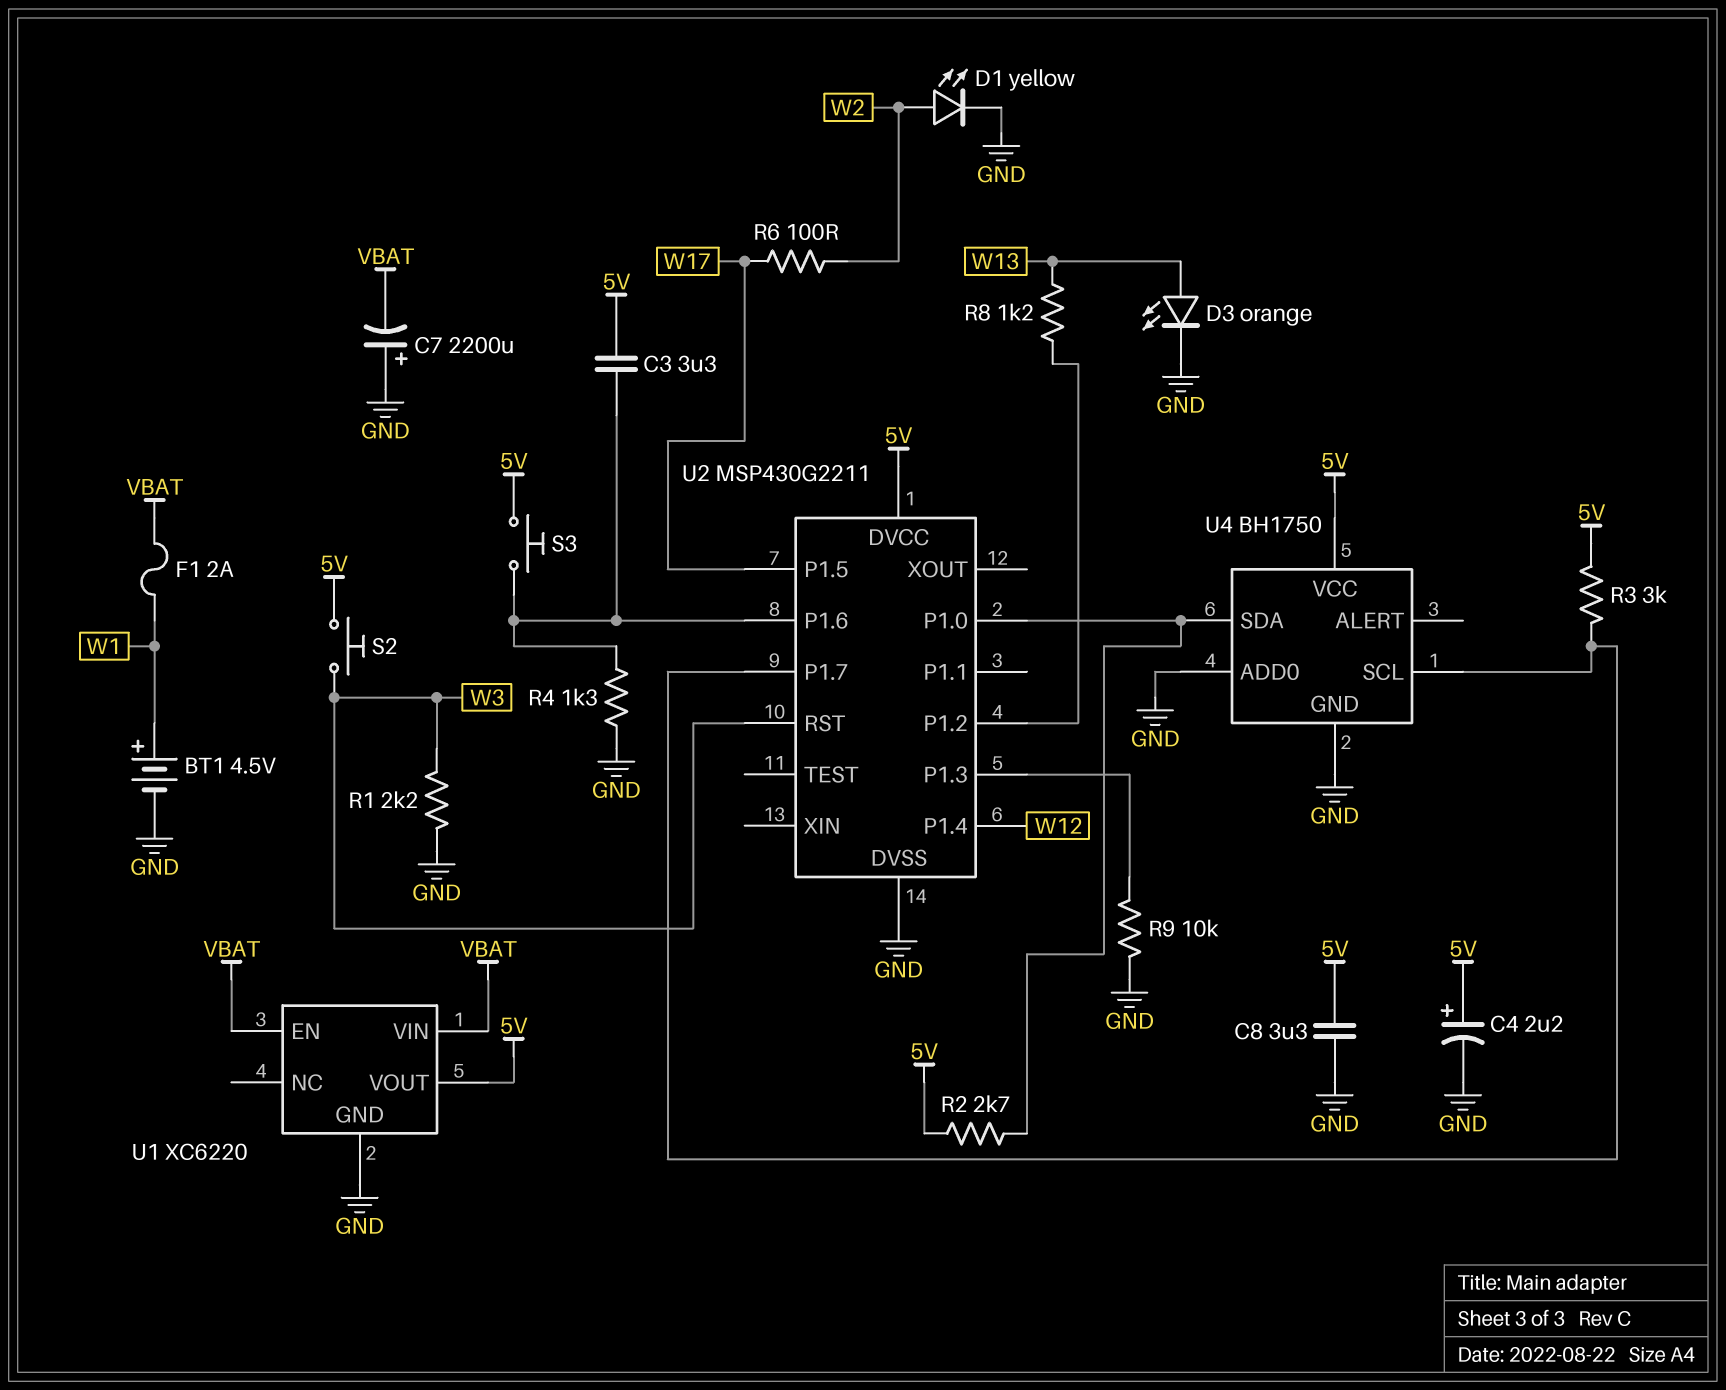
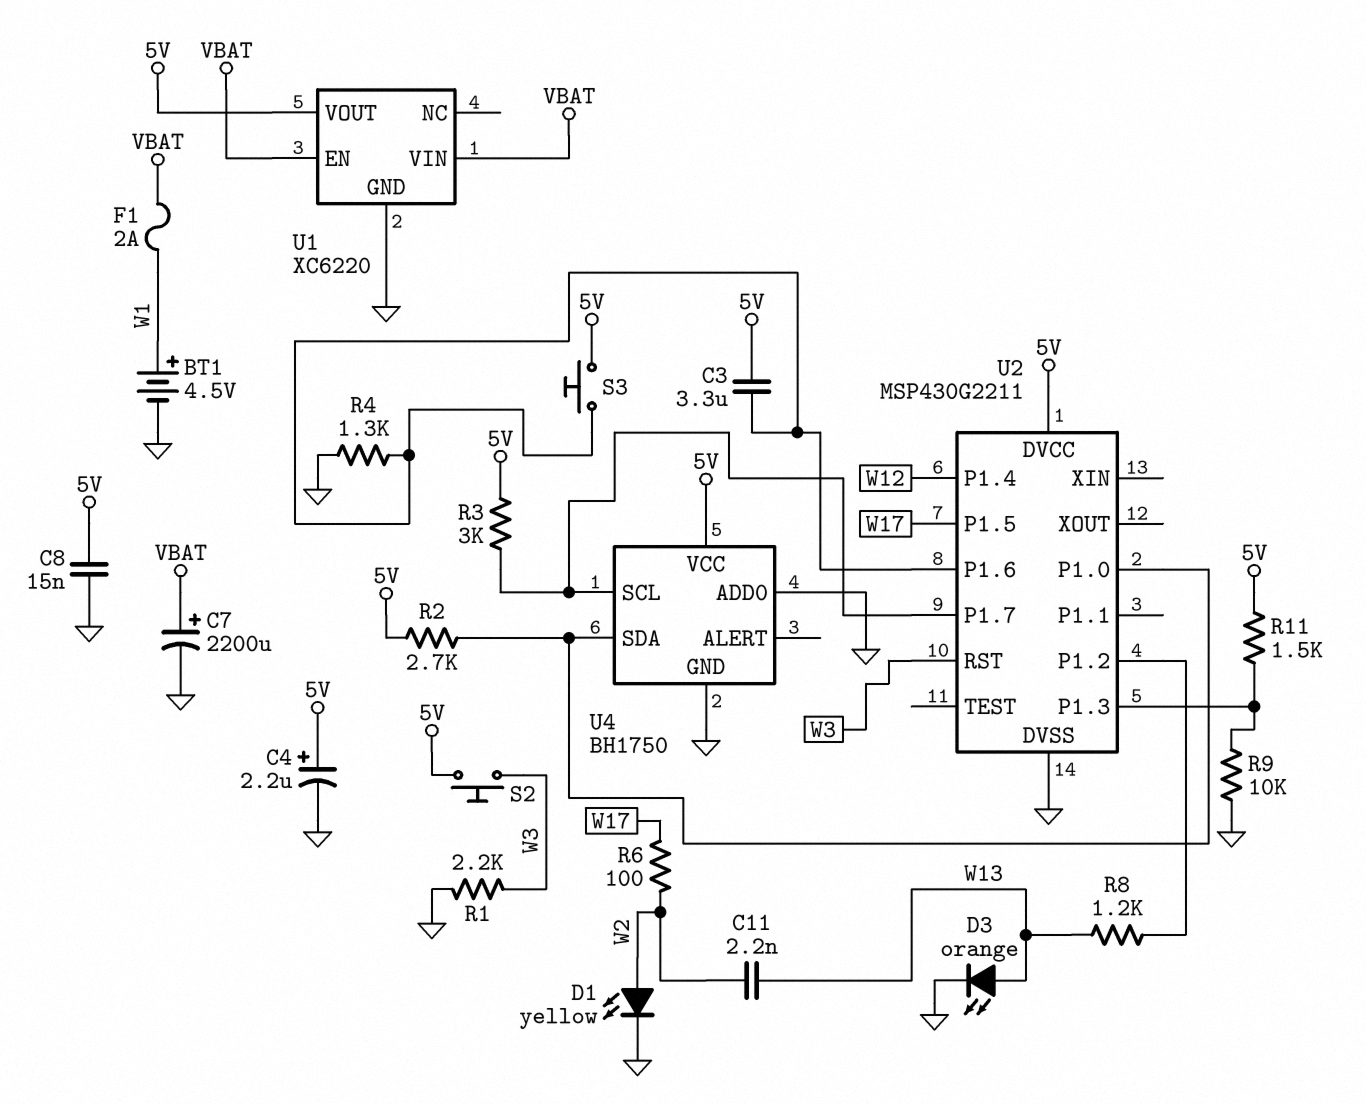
C7: 2200uF (plus GND, minus VBAT) -> 2200uF (plus VBAT, minus GND)
C8: 3.3uF (5V, GND) -> 15nF (5V, GND)
C11: none -> 2.2nF (W2, W13)
R11: none -> 1.5k (5V, U2/P1.3)

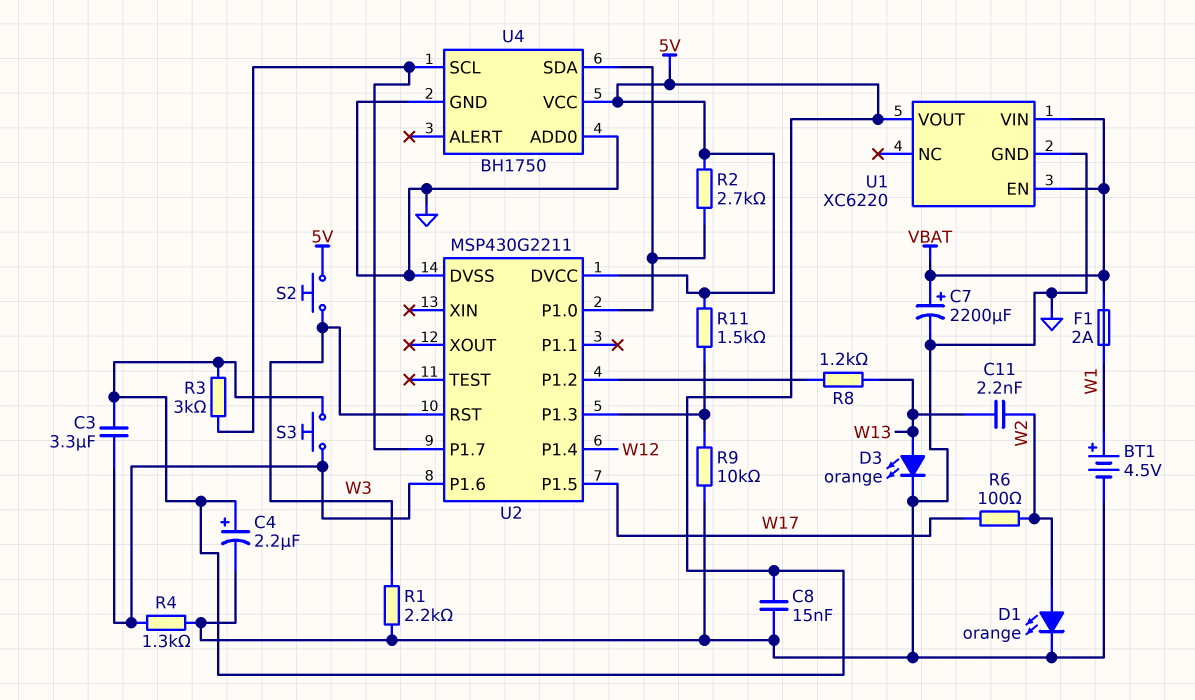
D1: LED yellow (A W2, K GND) -> LED orange (A W2, K GND)

